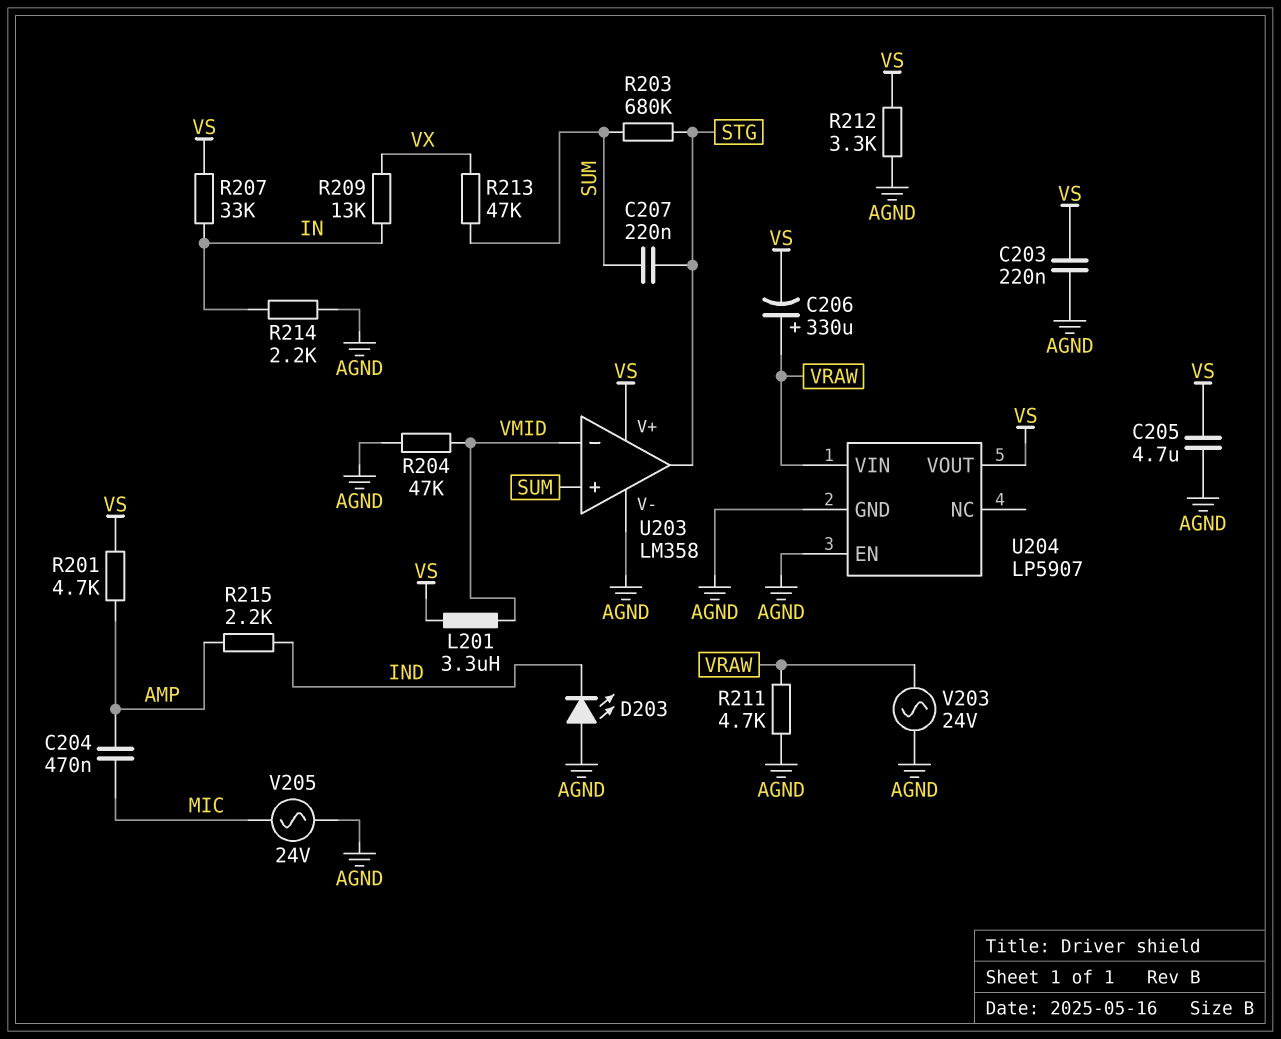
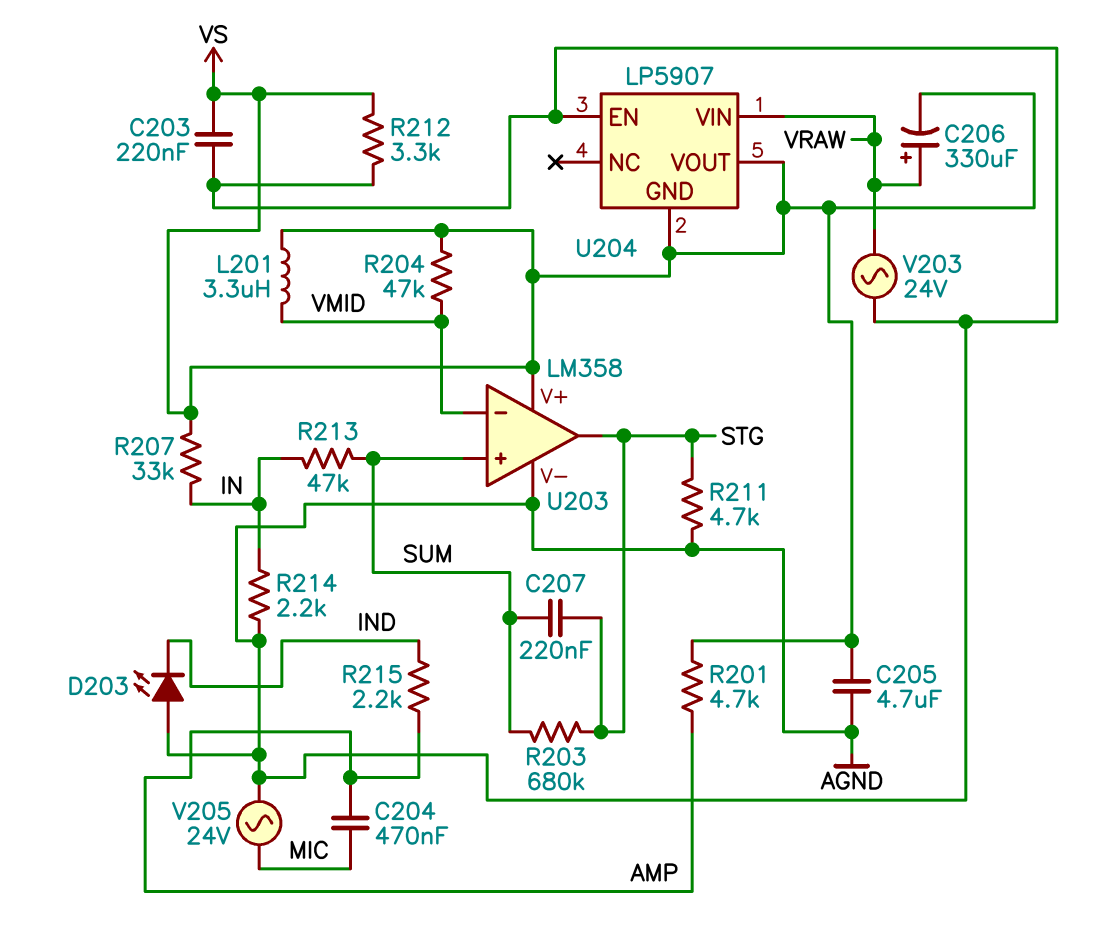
R204: 47k (AGND, VMID) -> 47k (VMID, VS)
R209: 13k (IN, VX) -> none
R211: 4.7k (AGND, VRAW) -> 4.7k (AGND, STG)
R213: 47k (SUM, VX) -> 47k (IN, SUM)
U204 pin GND: AGND -> VS

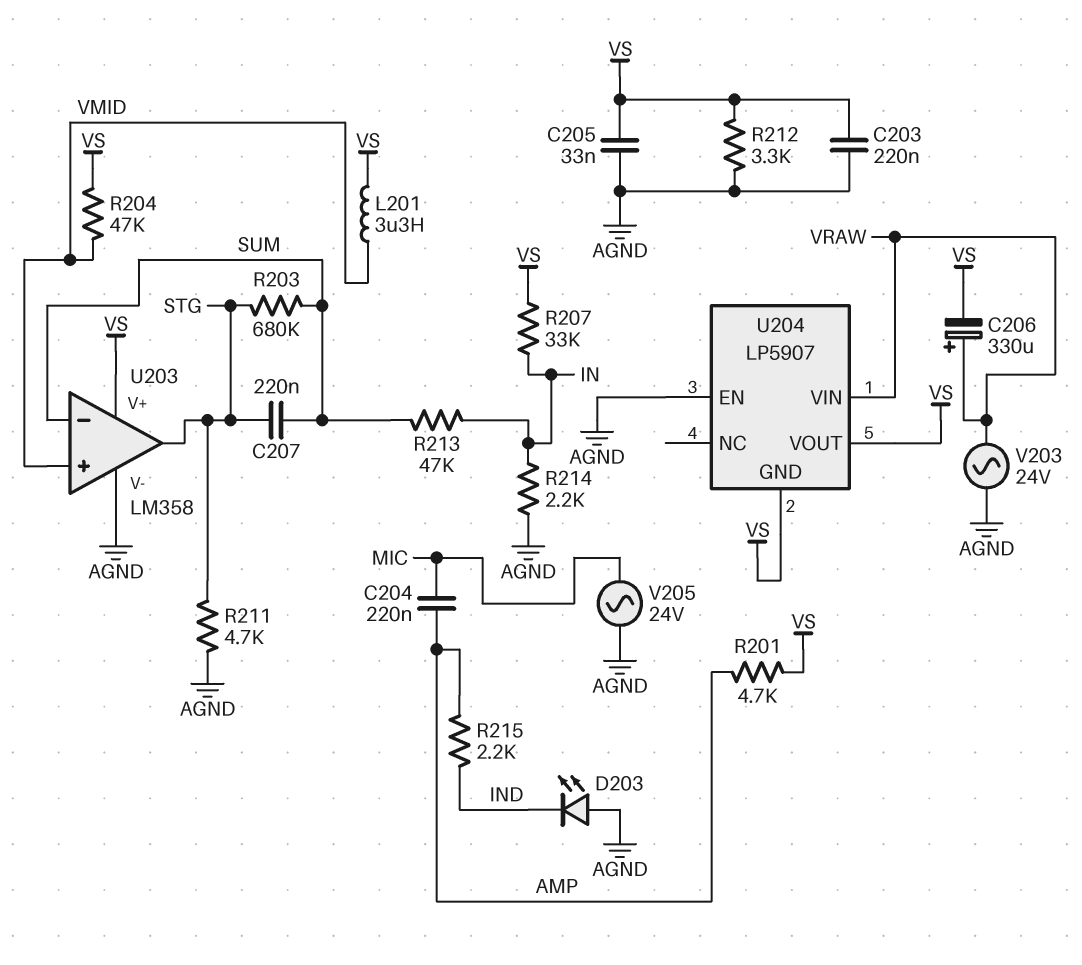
C204: 470nF (AMP, MIC) -> 220nF (AMP, MIC)
C205: 4.7uF (AGND, VS) -> 33nF (AGND, VS)
U203 pin in+: SUM -> VMID
U203 pin in-: VMID -> SUM

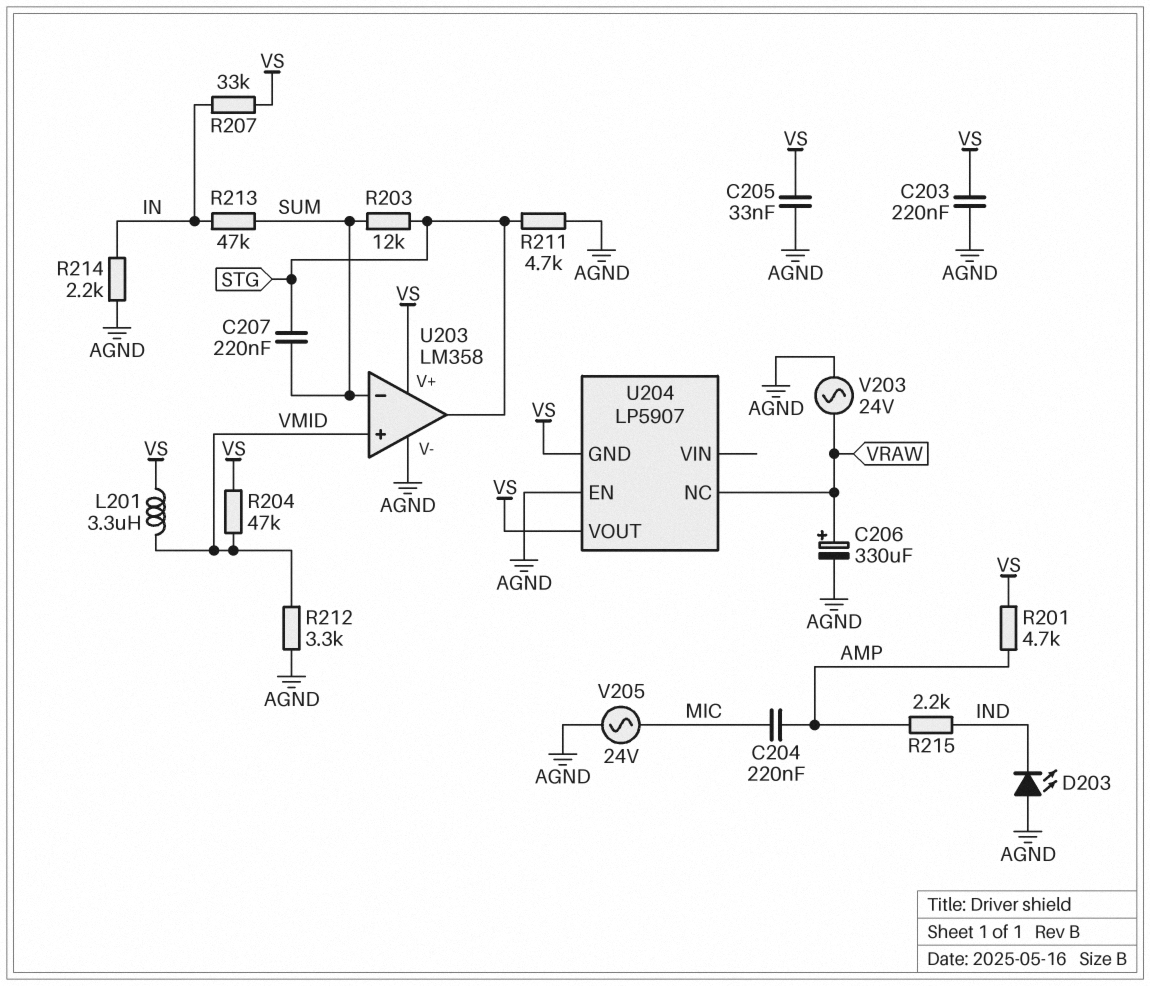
C206: 330uF (plus VRAW, minus VS) -> 330uF (plus VRAW, minus AGND)
R203: 680k (STG, SUM) -> 12k (STG, SUM)
R212: 3.3k (AGND, VS) -> 3.3k (AGND, VMID)
U204 pin NC: none -> VRAW
U204 pin VIN: VRAW -> none

